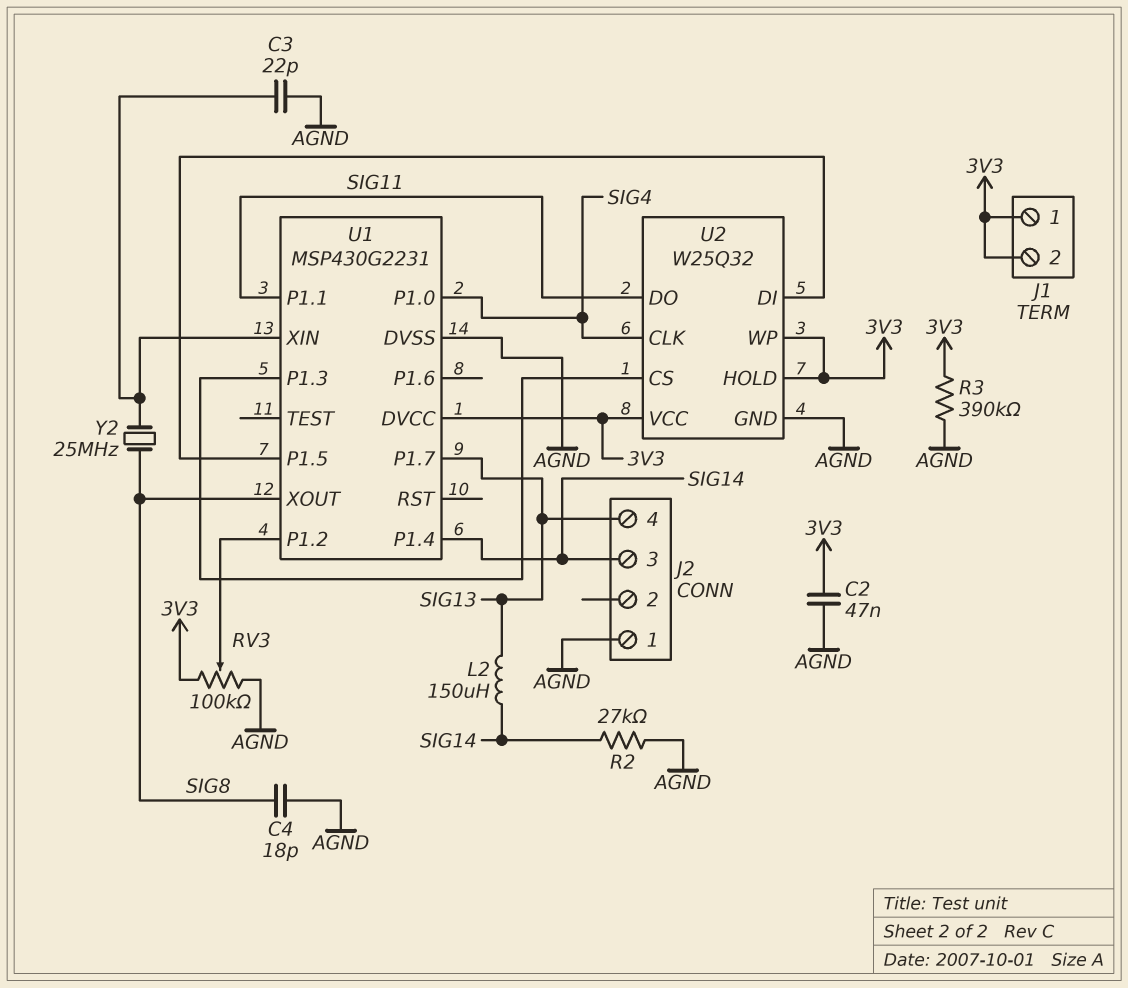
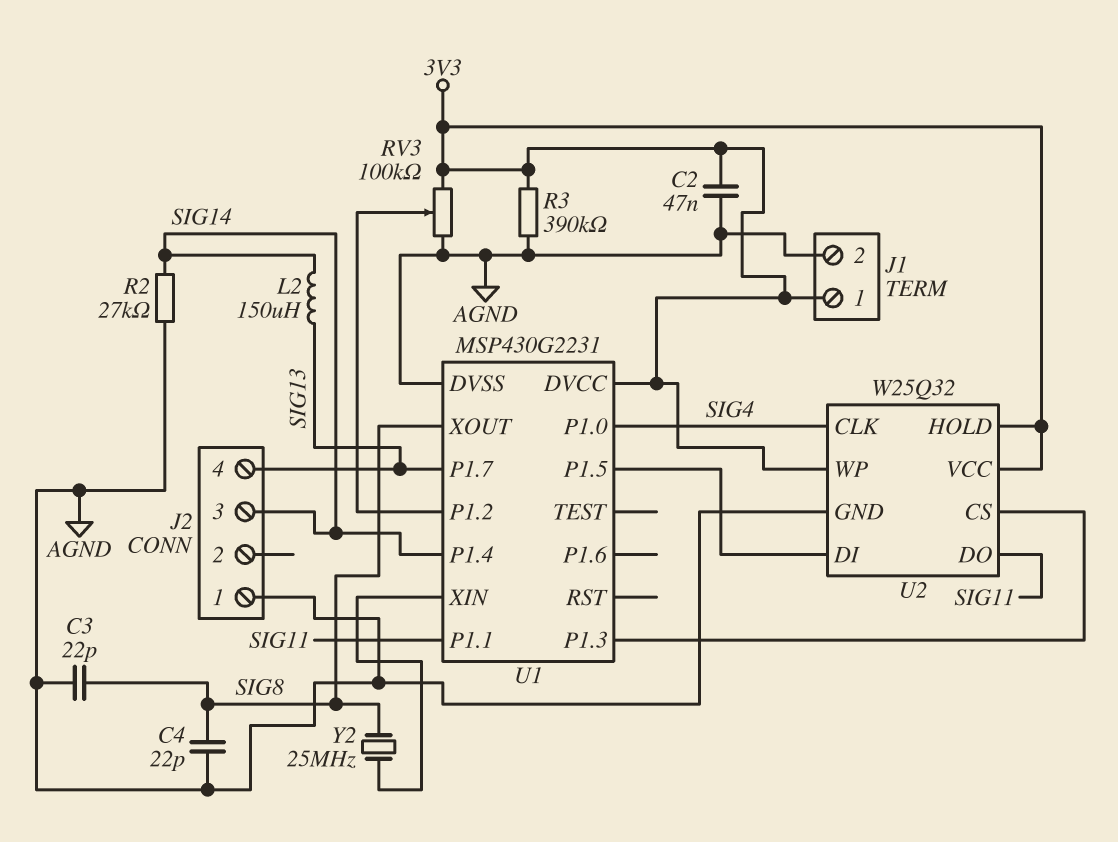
C3: 22pF (AGND, U1/XIN) -> 22pF (AGND, SIG8)
C4: 18pF (AGND, SIG8) -> 22pF (AGND, SIG8)
J1 pin 2: 3V3 -> AGND

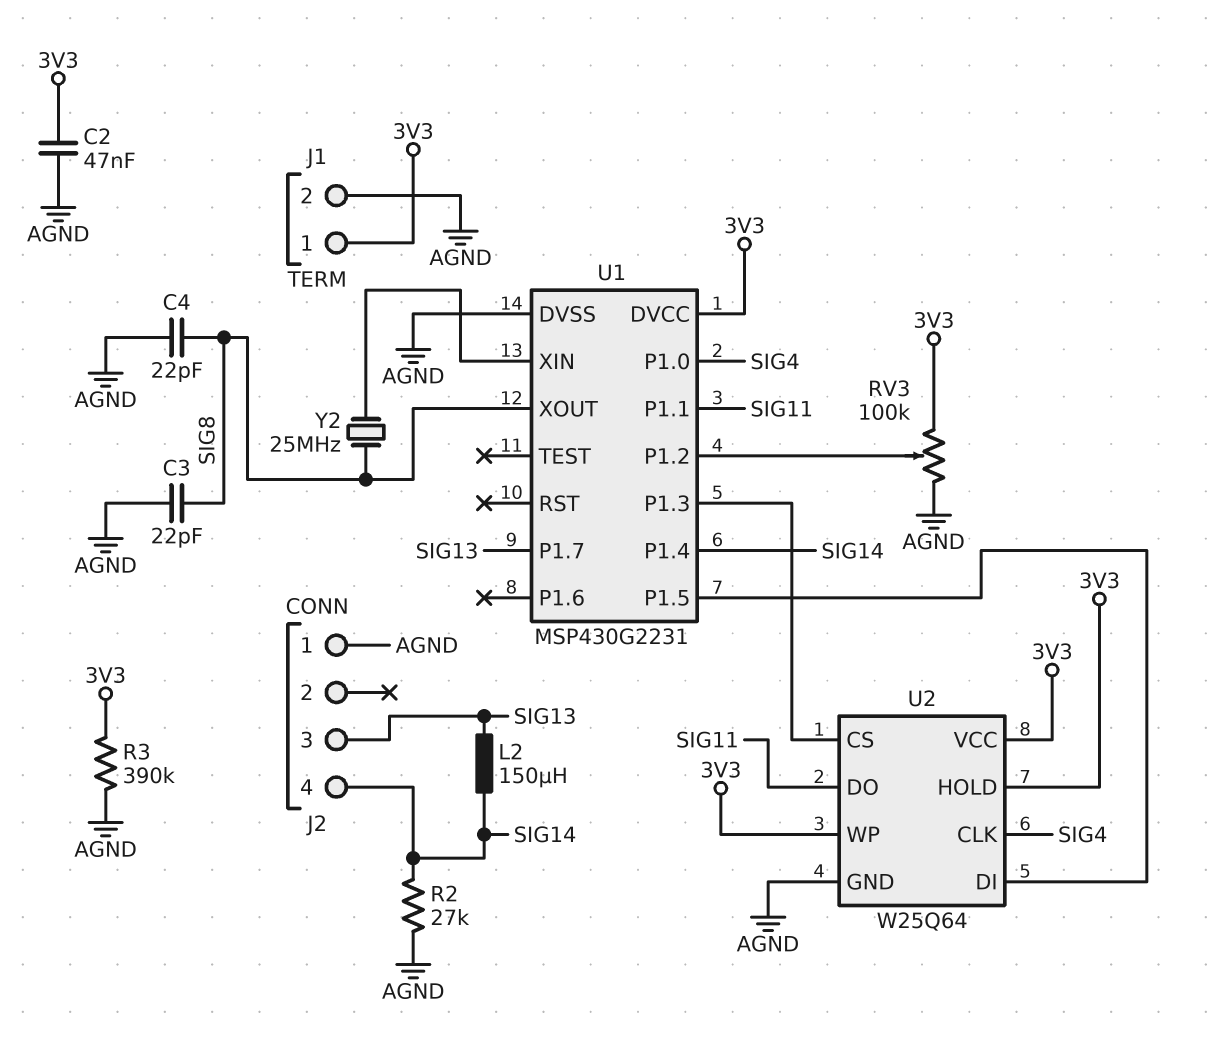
J2 pin 3: SIG14 -> SIG13
J2 pin 4: SIG13 -> SIG14
U2: W25Q32 -> W25Q64

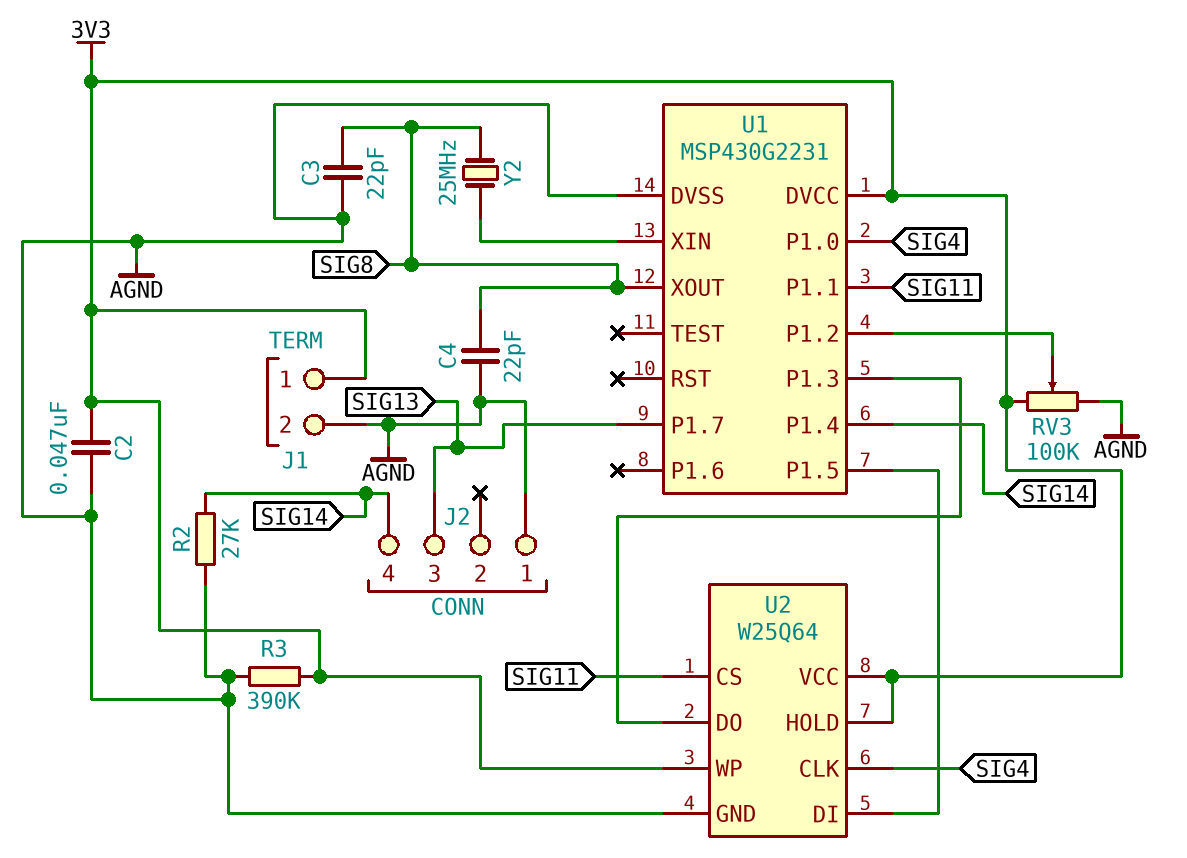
L2: 150uH (SIG13, SIG14) -> none
U2 pin CS: U1/P1.3 -> SIG11
U2 pin DO: SIG11 -> U1/P1.3

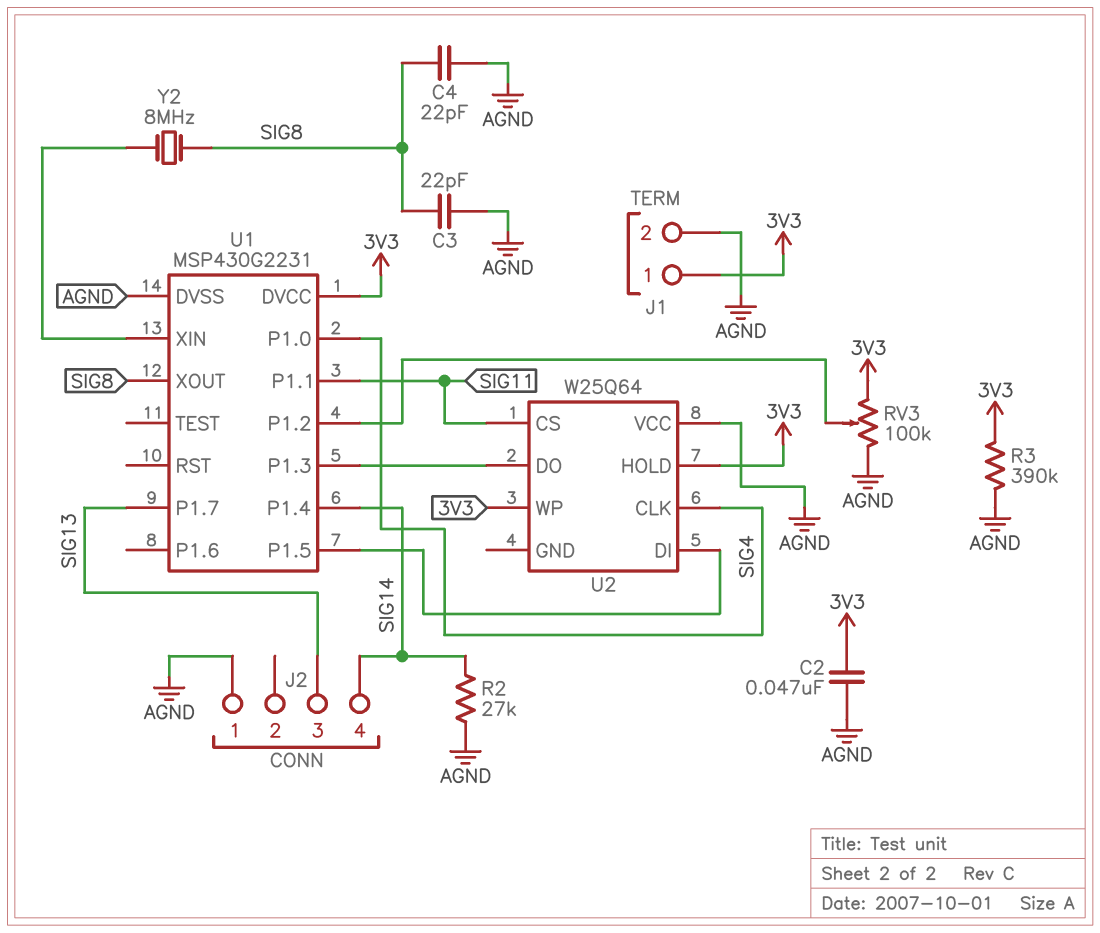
U2 pin GND: AGND -> none
U2 pin VCC: 3V3 -> AGND
Y2: 25MHz (SIG8, U1/XIN) -> 8MHz (SIG8, U1/XIN)

